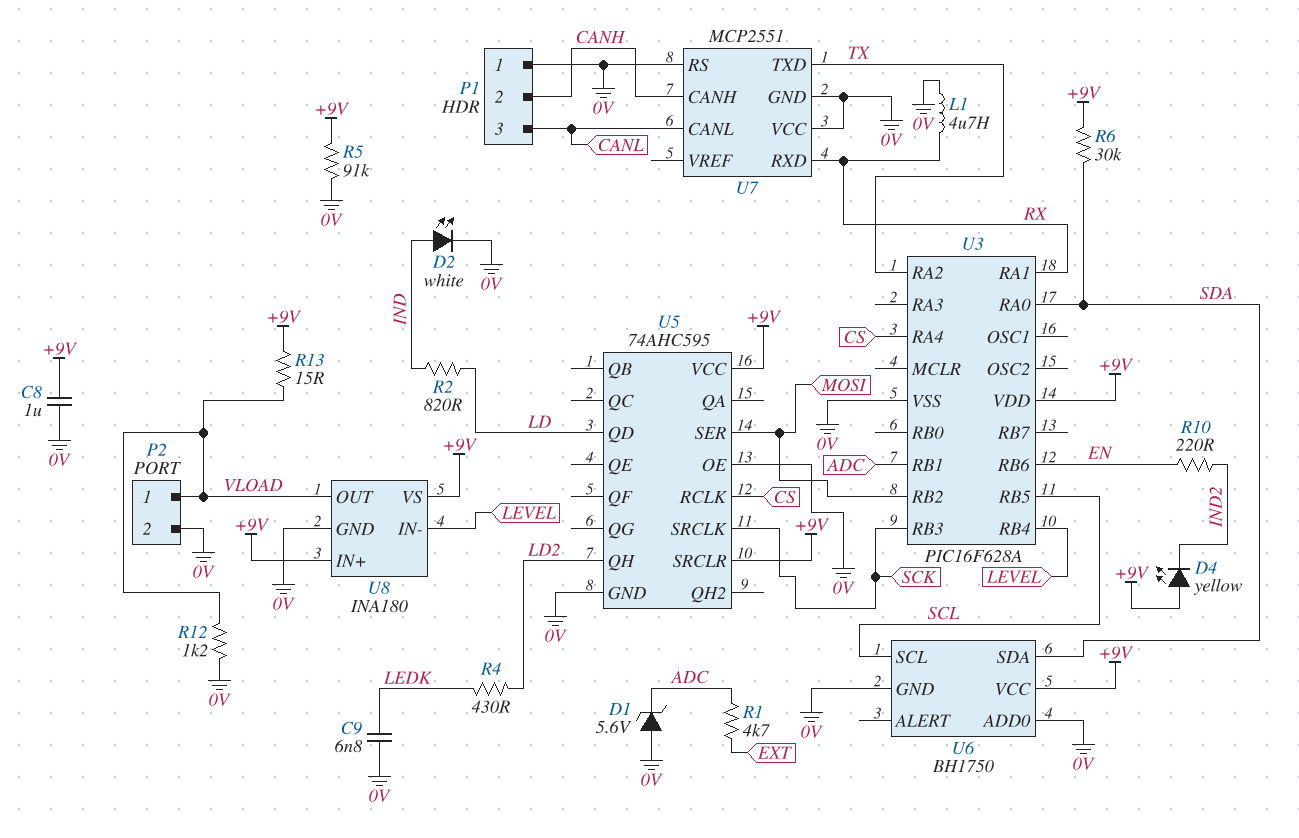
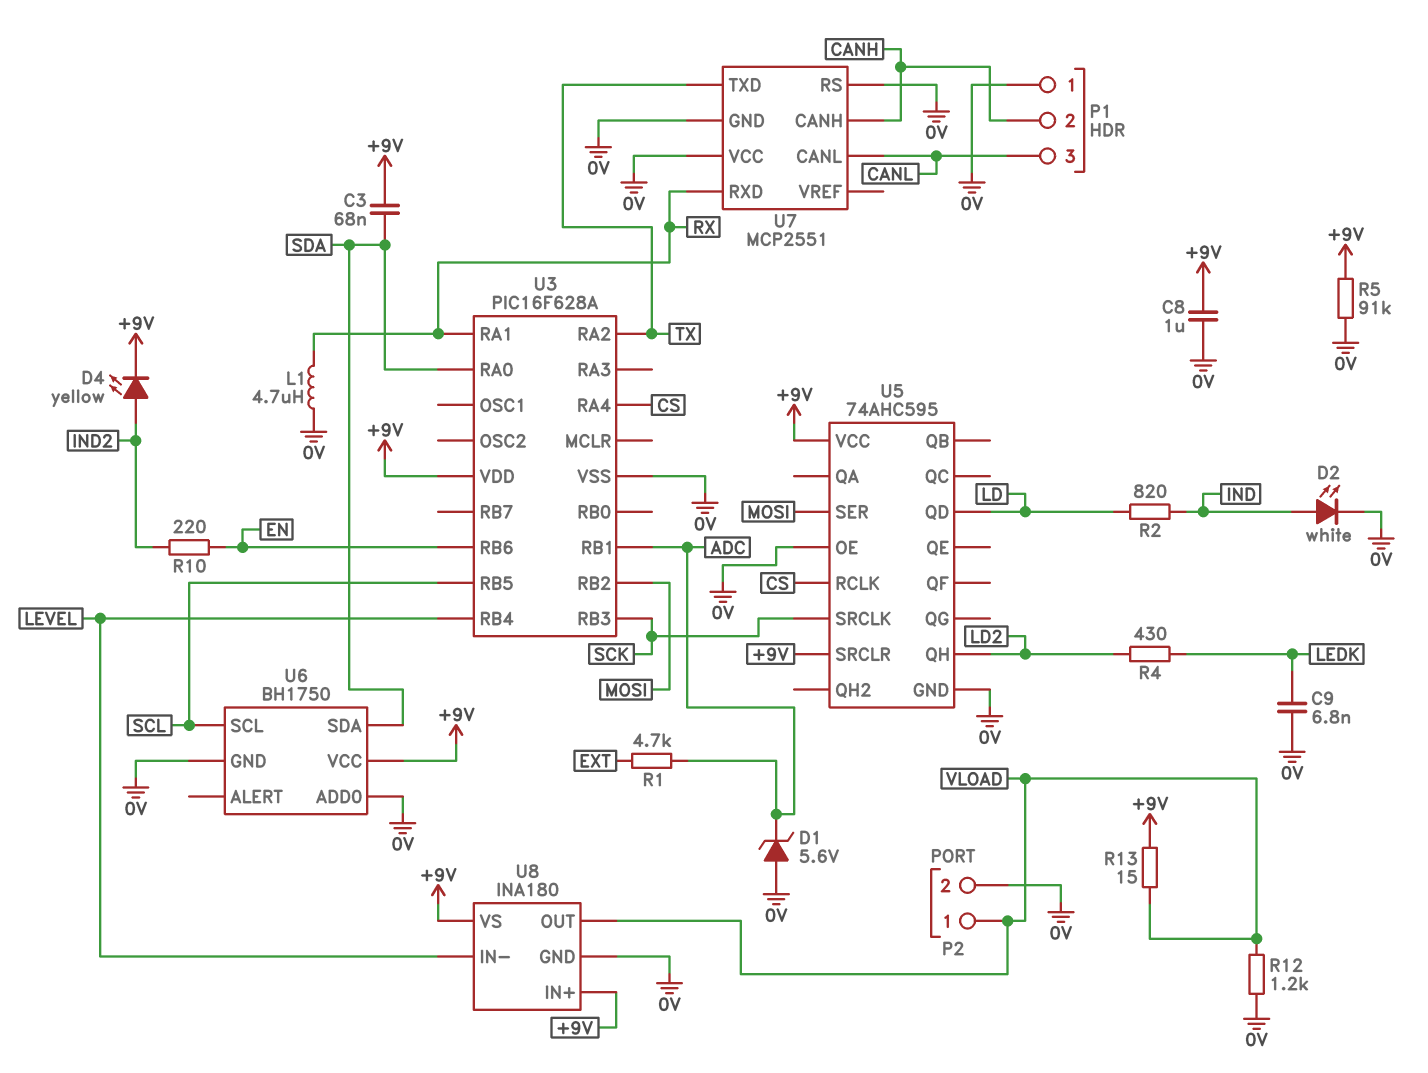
C3: none -> 68nF (+9V, SDA)
D4: LED yellow (A +9V, K IND2) -> LED yellow (A IND2, K +9V)
R6: 30k (+9V, SDA) -> none

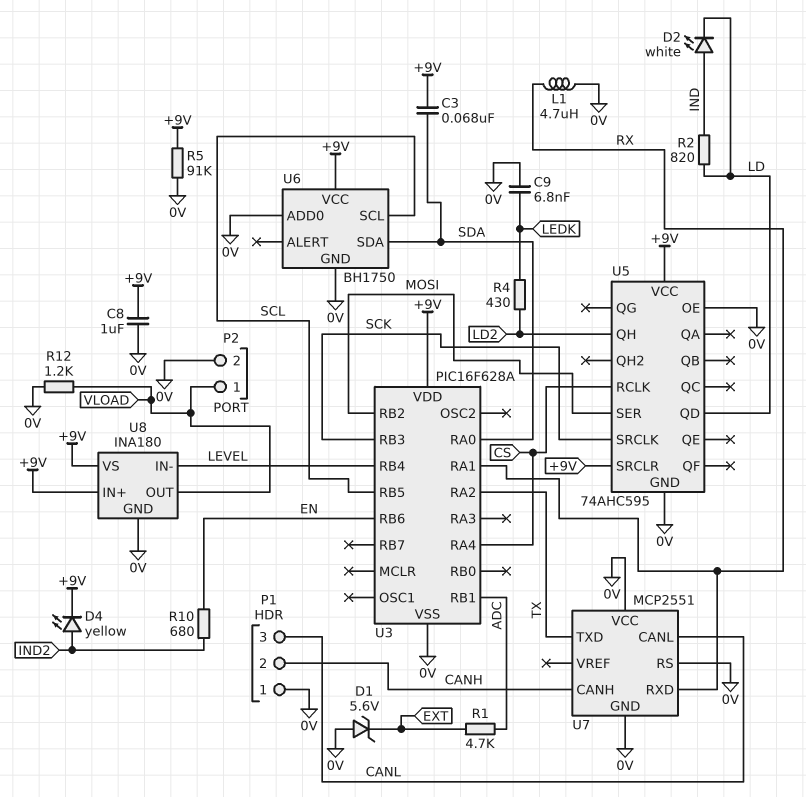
D1: zener 5.6V (A 0V, K ADC) -> zener 5.6V (A 0V, K EXT)
D2: LED white (A IND, K 0V) -> LED white (A IND, K LD)
R10: 220 (EN, IND2) -> 680 (EN, IND2)
R13: 15 (+9V, VLOAD) -> none

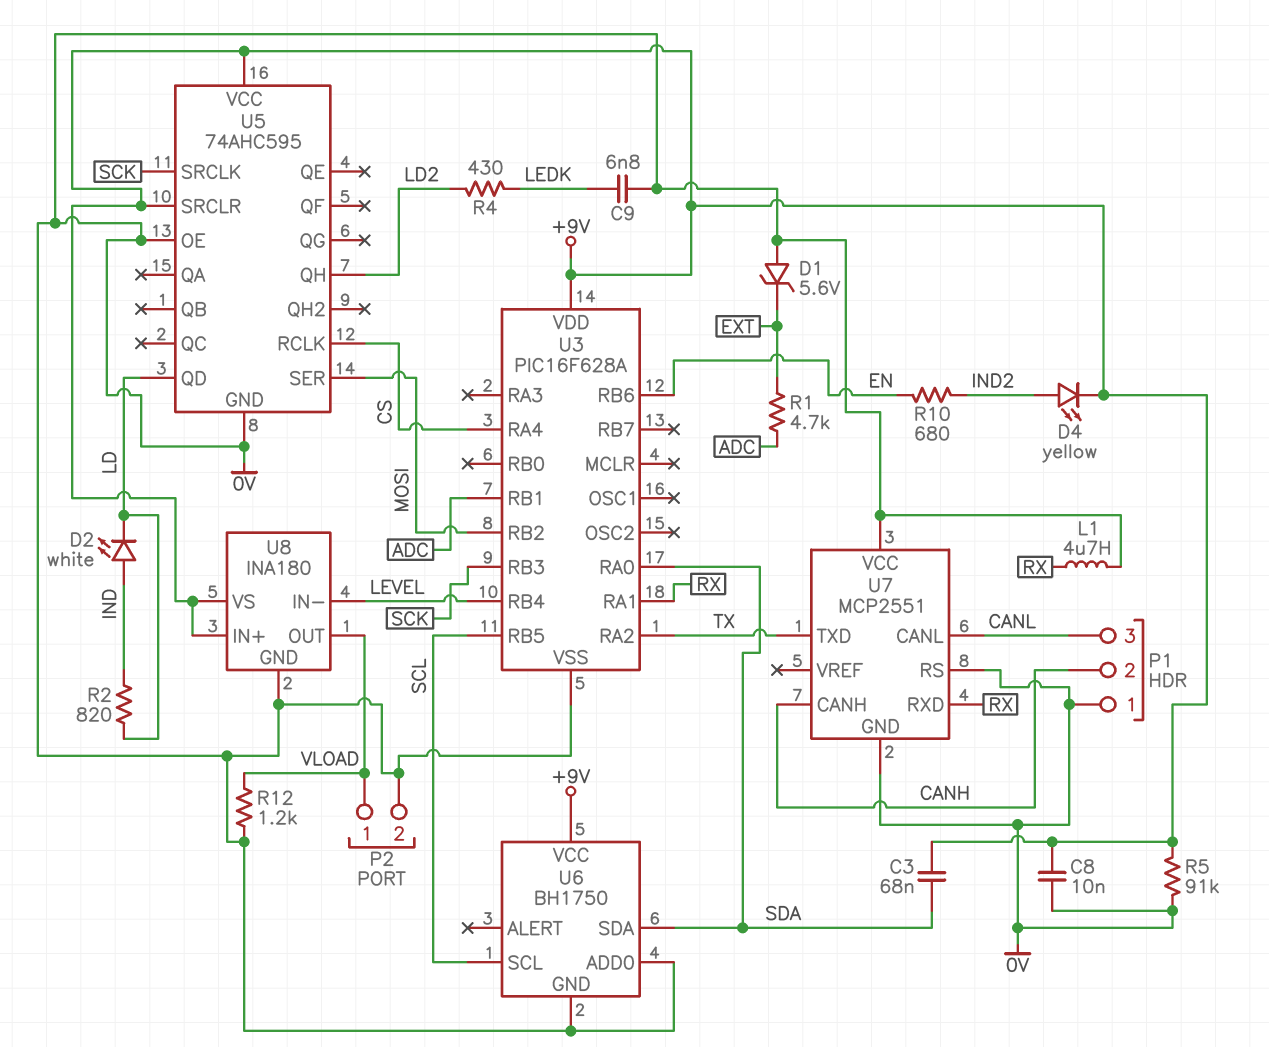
C8: 1uF (+9V, 0V) -> 10nF (+9V, 0V)

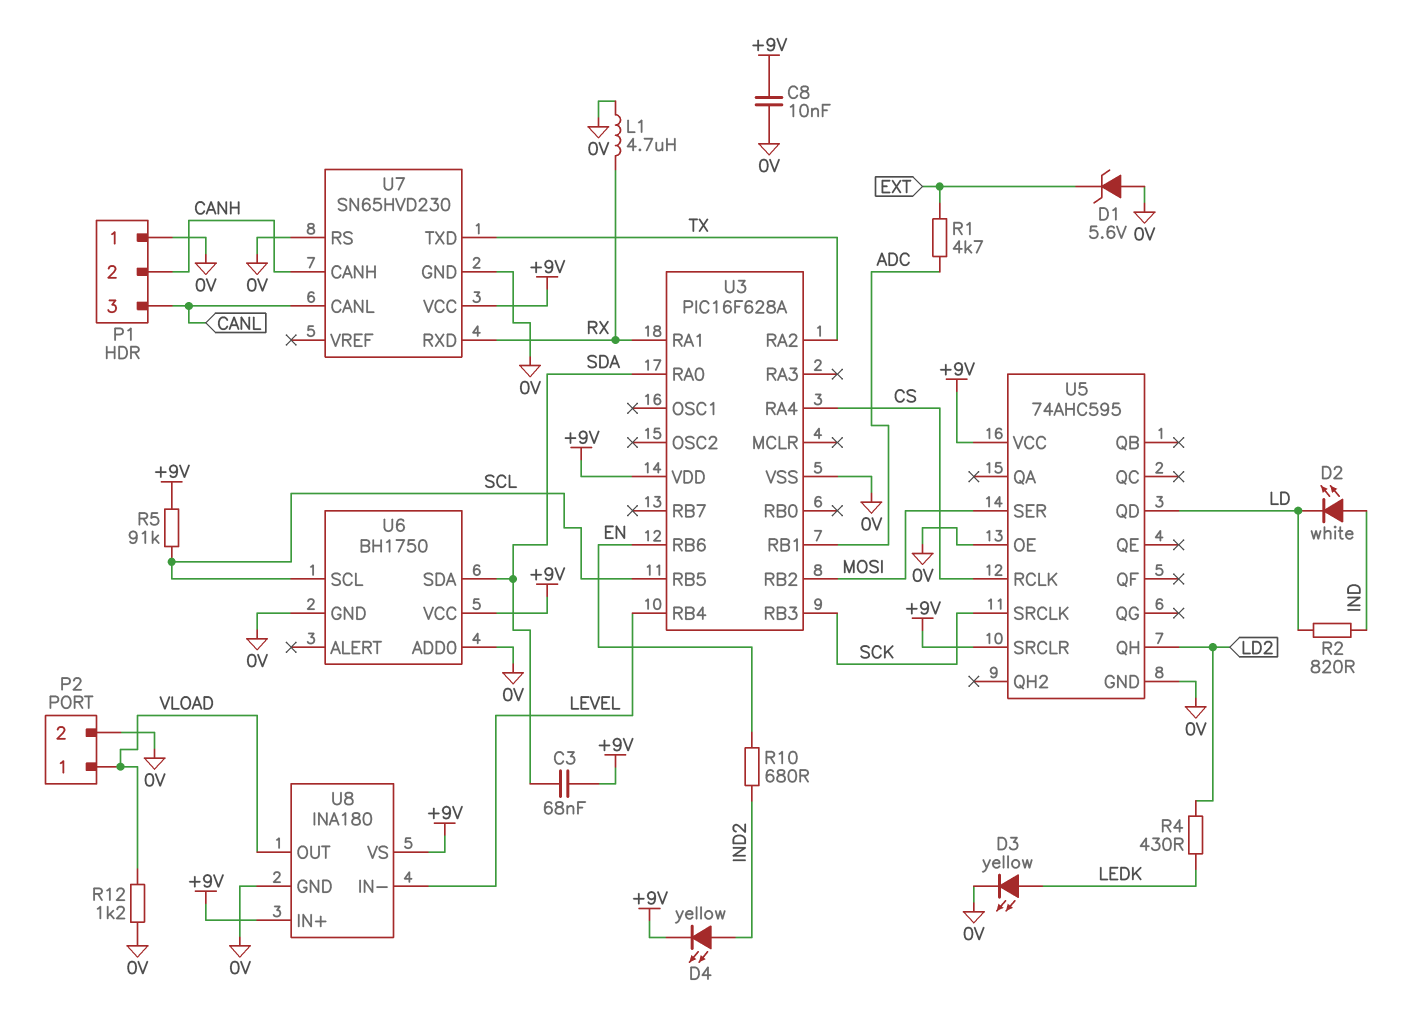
C9: 6.8nF (0V, LEDK) -> none
D3: none -> LED yellow (A LEDK, K 0V)
R5: 91k (+9V, 0V) -> 91k (+9V, SCL)
U7: MCP2551 -> SN65HVD230
U7 pin VCC: 0V -> +9V

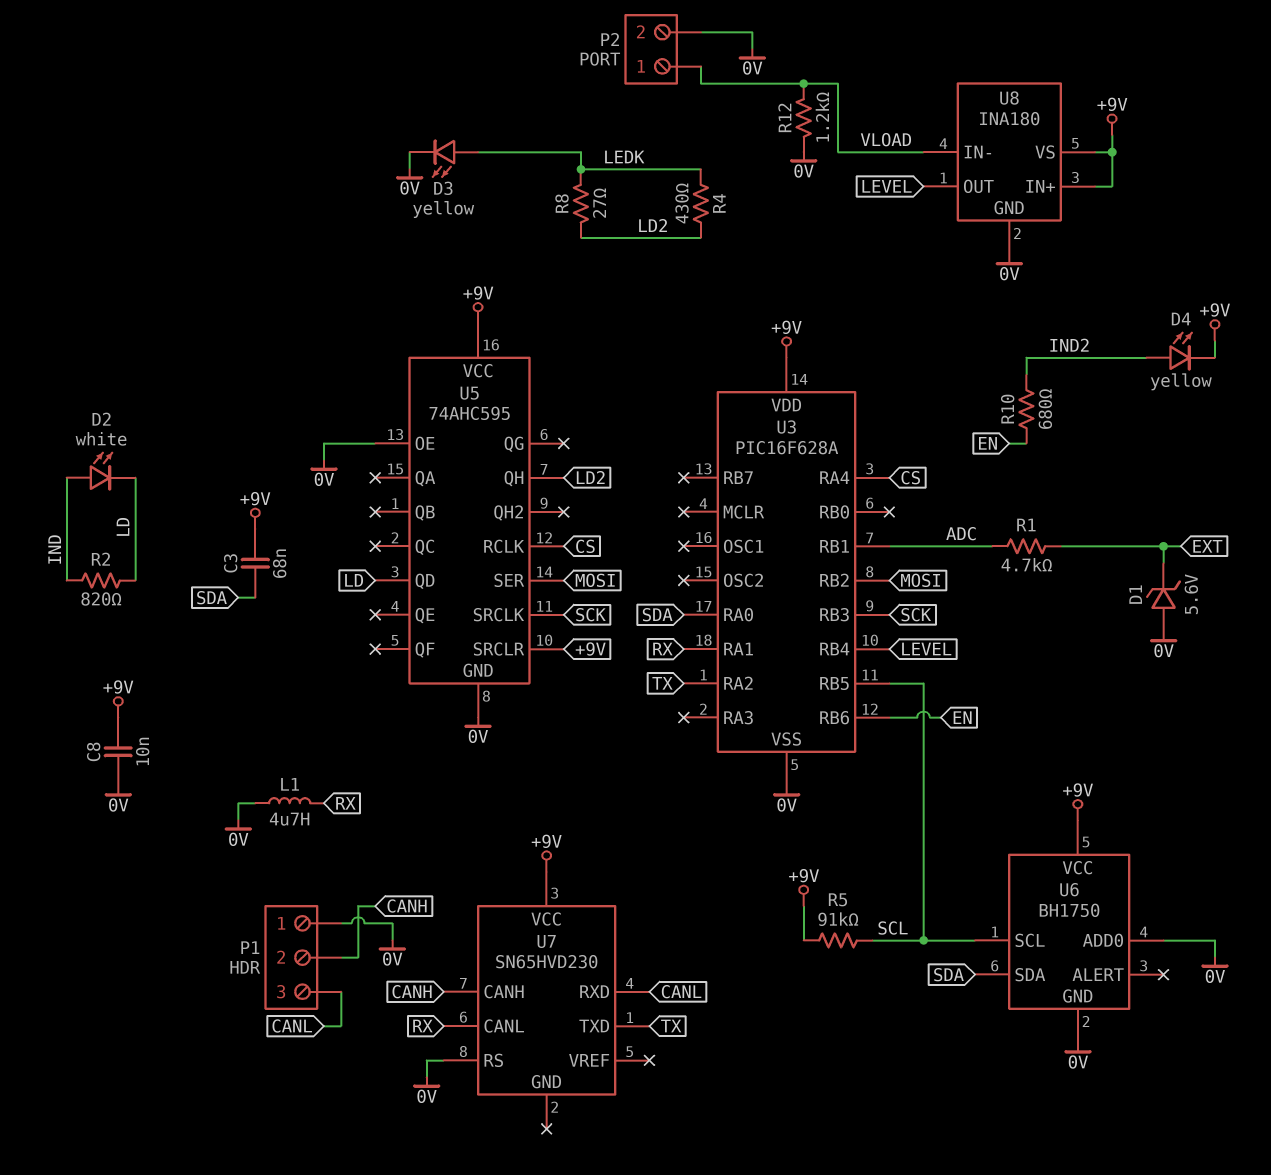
R8: none -> 27 (LD2, LEDK)
U7 pin CANL: CANL -> RX
U7 pin GND: 0V -> none
U7 pin RXD: RX -> CANL
U8 pin IN-: LEVEL -> VLOAD
U8 pin OUT: VLOAD -> LEVEL

